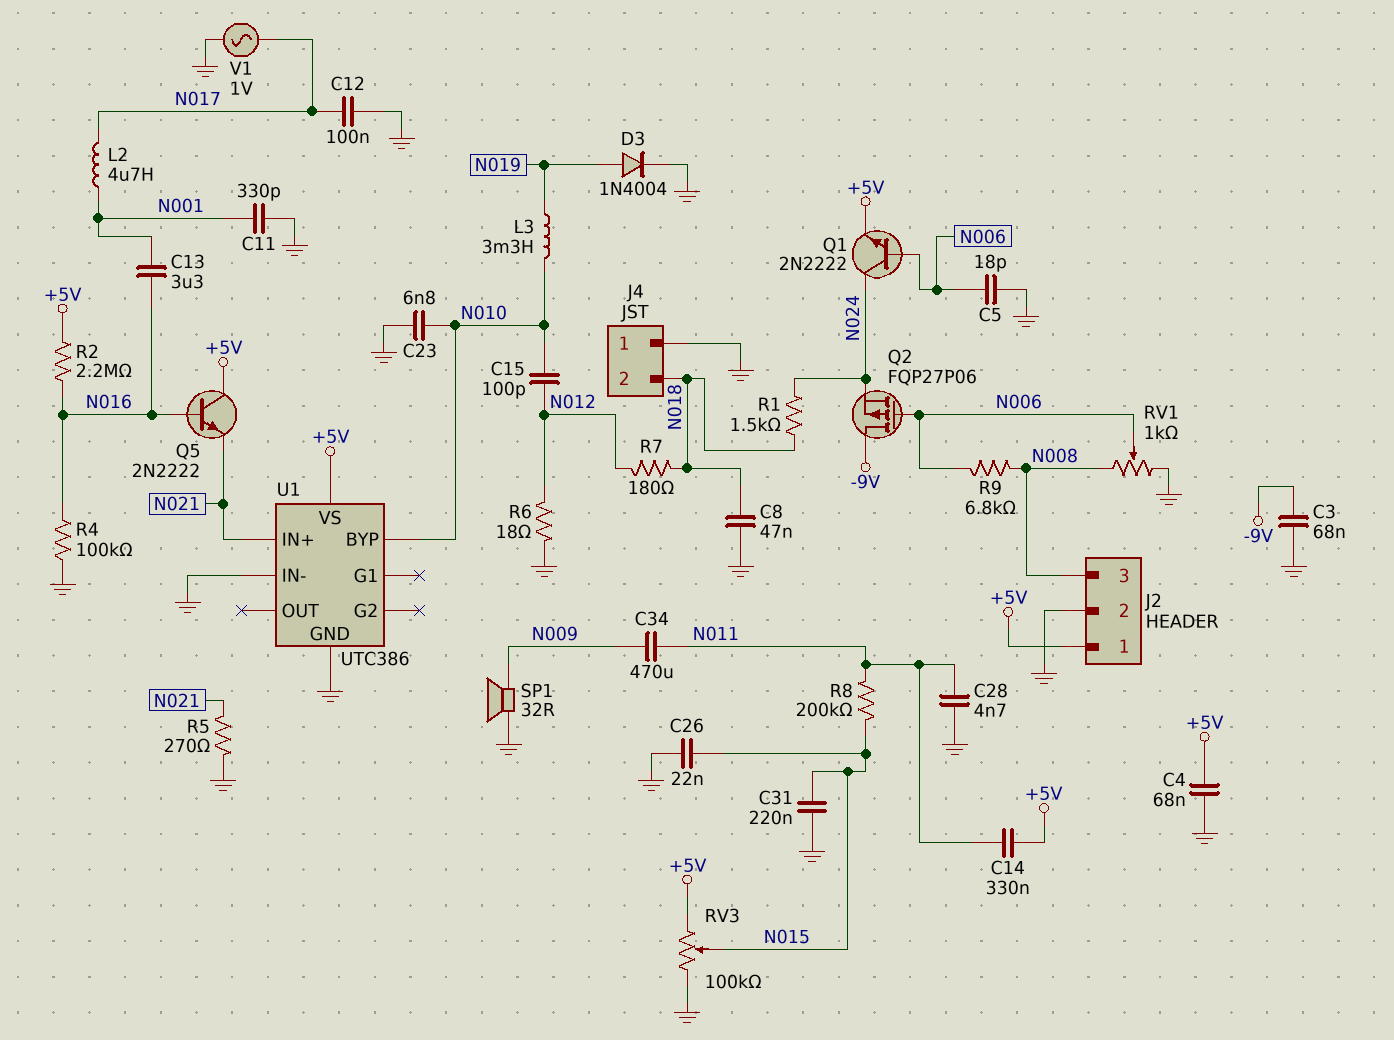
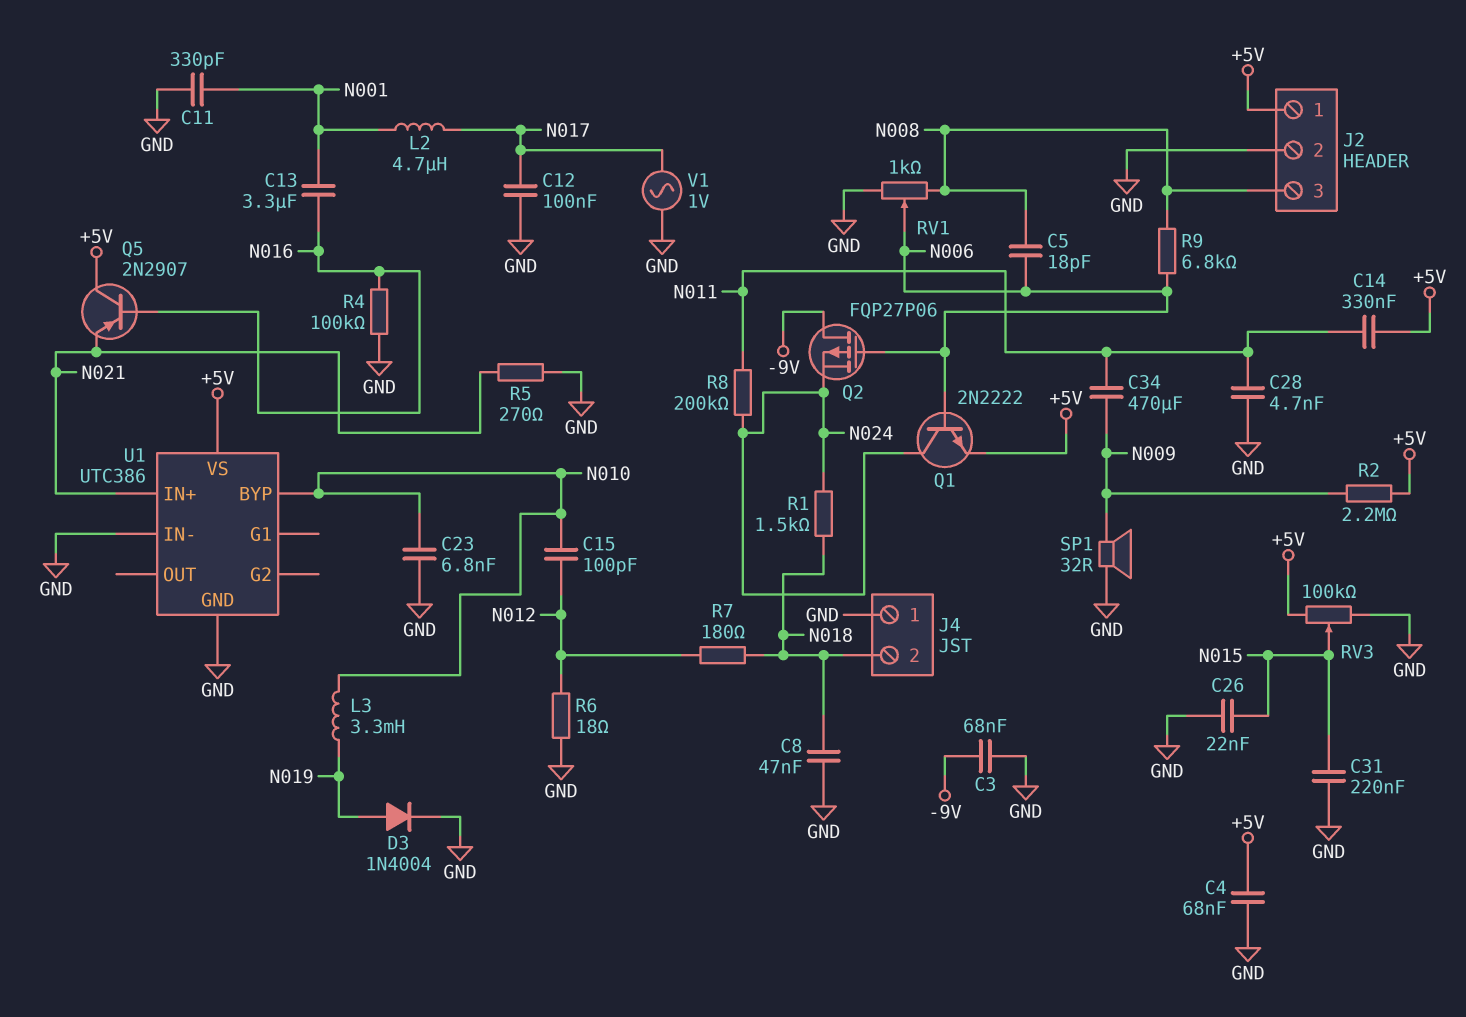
C5: 18pF (GND, N006) -> 18pF (N006, N008)
Q5: NPN 2N2222 (B N016, C +5V, E N021) -> PNP 2N2907 (B N016, C +5V, E N021)
R2: 2.2M (+5V, N016) -> 2.2M (+5V, N009)
R8: 200k (N011, N015) -> 200k (N011, N024)

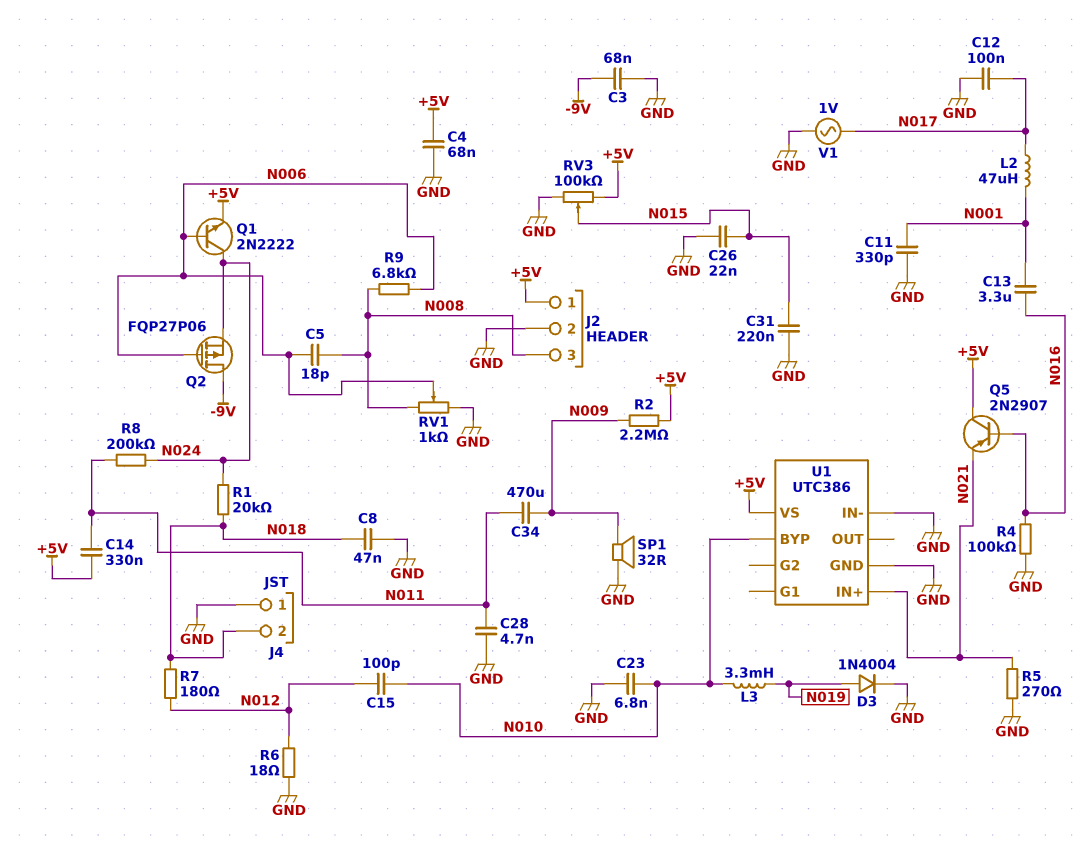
L2: 4.7uH (N001, N017) -> 47uH (N001, N017)
R1: 1.5k (N018, N024) -> 20k (N018, N024)

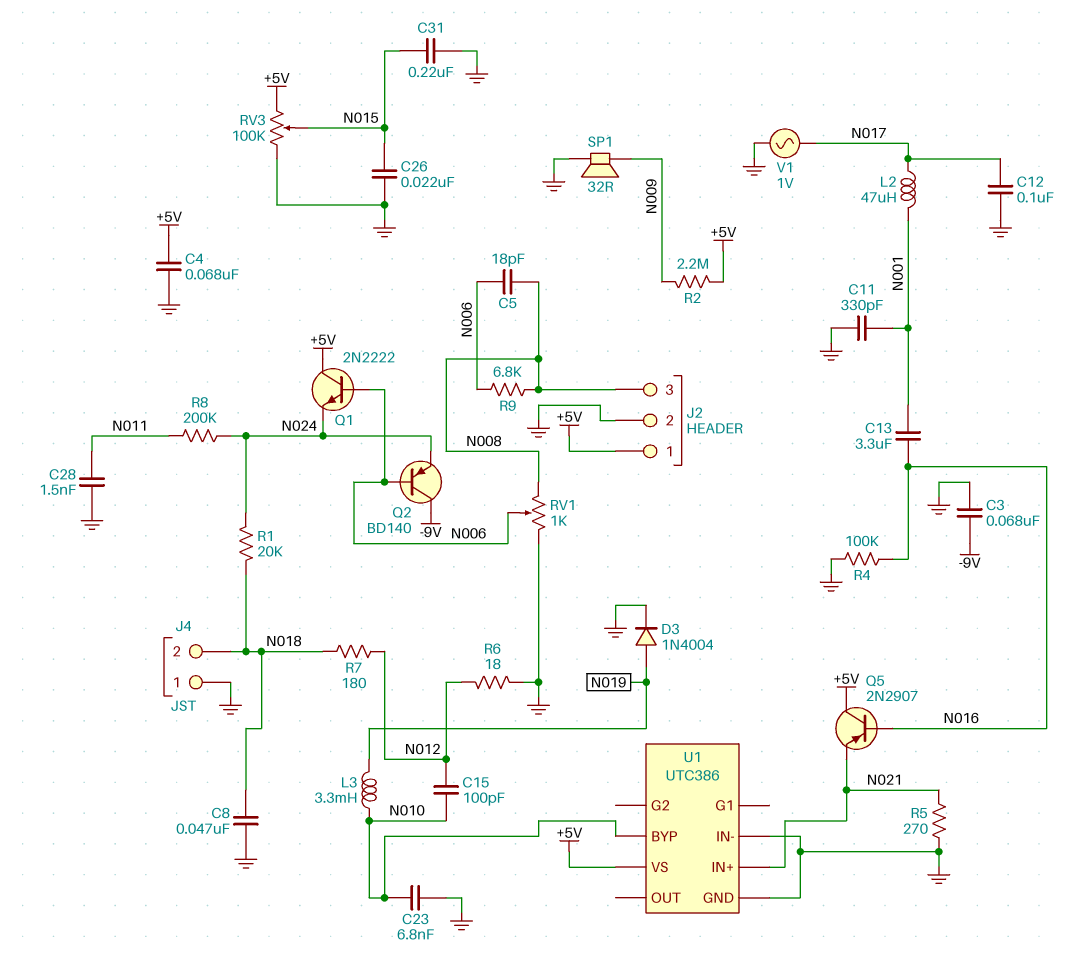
C14: 330nF (+5V, N011) -> none
C28: 4.7nF (GND, N011) -> 1.5nF (GND, N011)
C34: 470uF (N009, N011) -> none
Q1: NPN 2N2222 (B N006, C N024, E +5V) -> NPN 2N2222 (B N006, C +5V, E N024)
Q2: PMOS FQP27P06 (G N006, D -9V, S N024) -> PNP BD140 (B N006, C -9V, E N024)

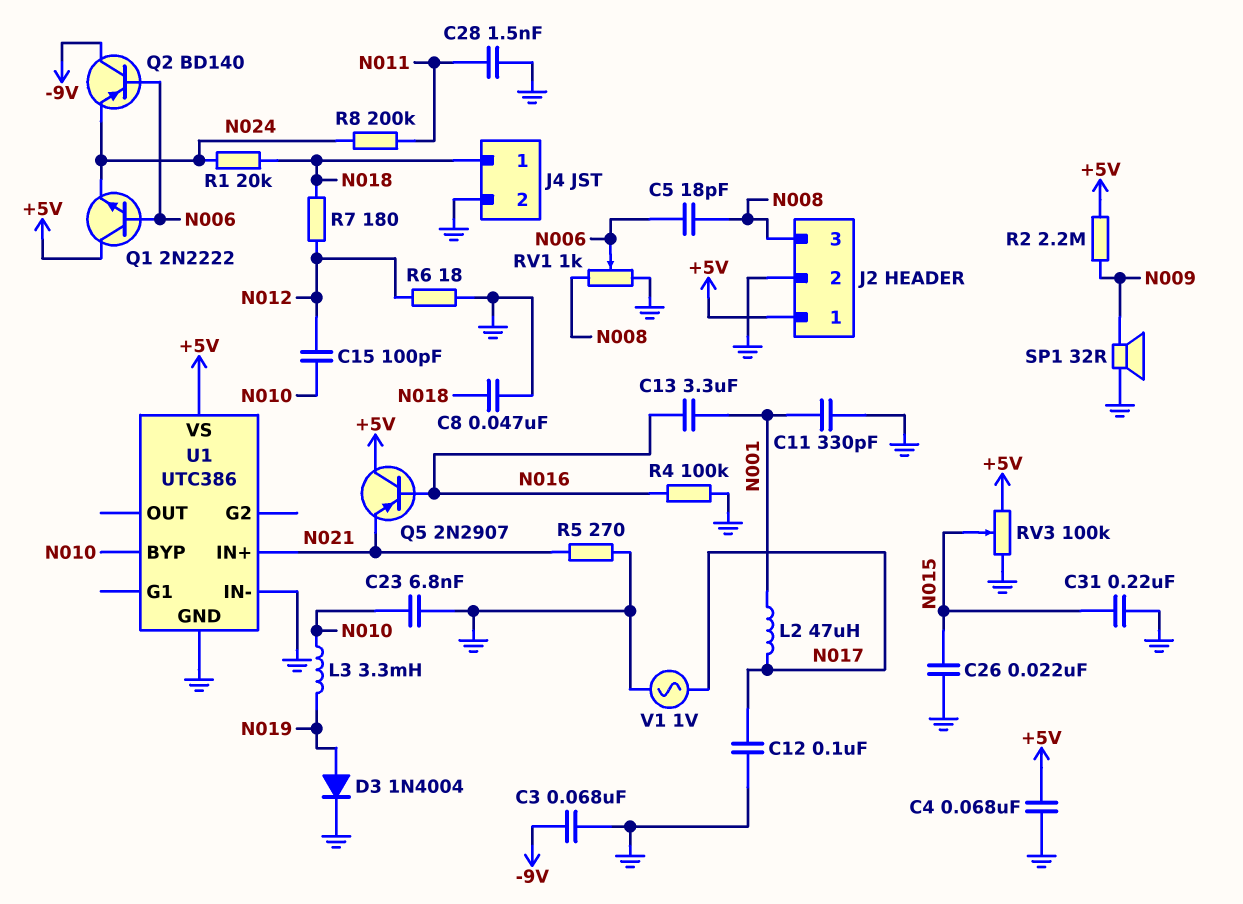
J4 pin 1: GND -> N018
J4 pin 2: N018 -> GND
R9: 6.8k (N006, N008) -> none

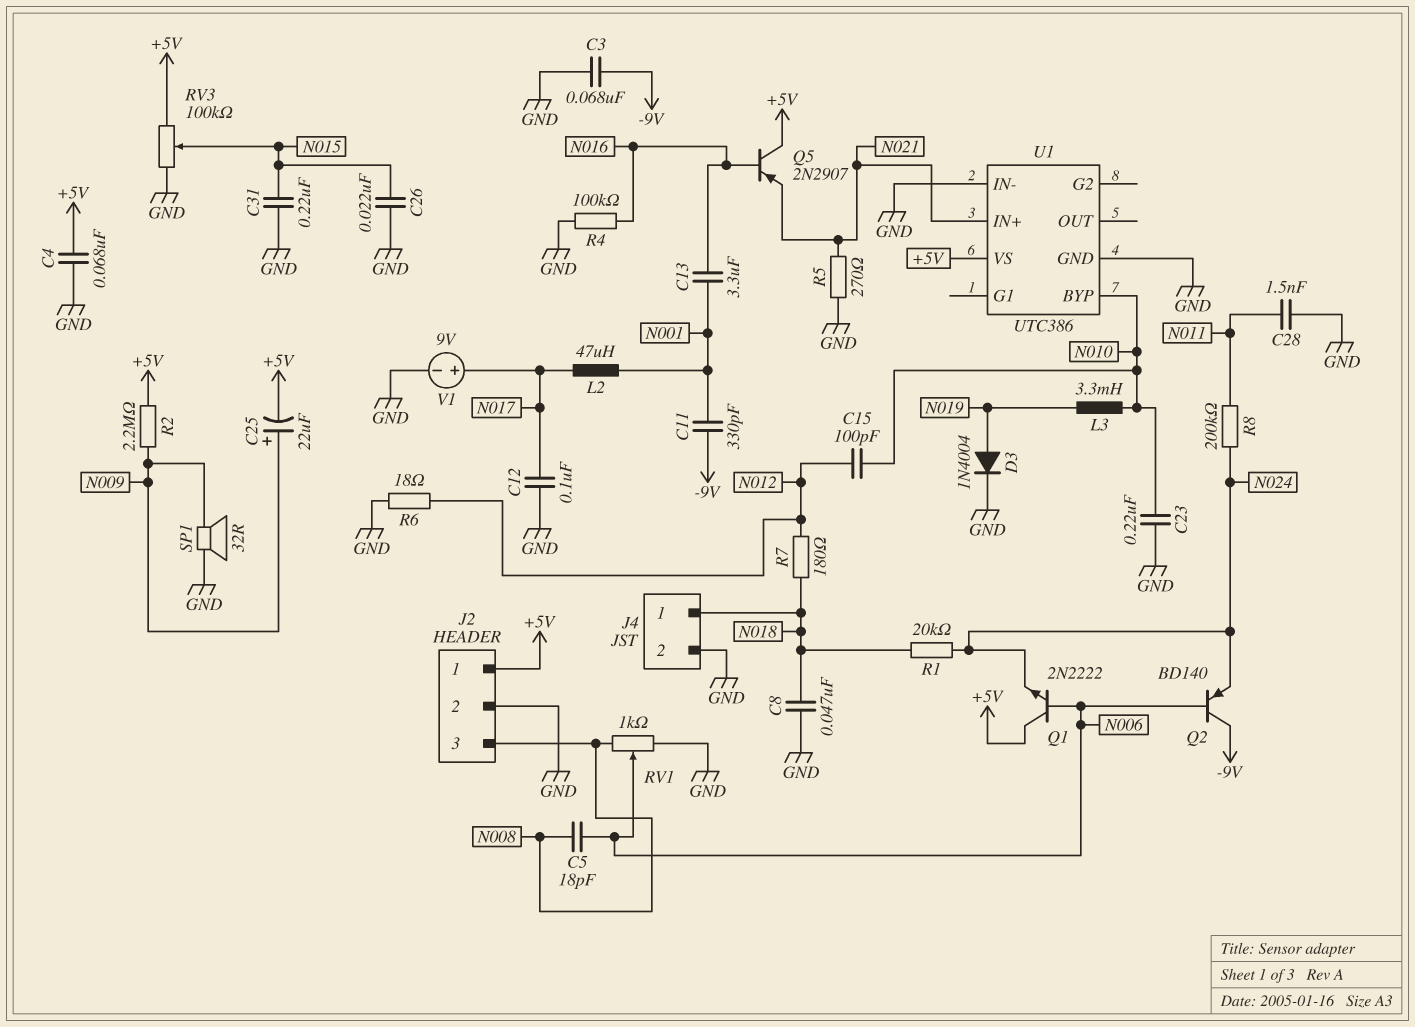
C11: 330pF (GND, N001) -> 330pF (-9V, N001)
C23: 6.8nF (GND, N010) -> 220nF (GND, N010)
C25: none -> 22uF (plus N009, minus +5V)
V1: AC 1V (GND, N017) -> 9V (plus N017, minus GND)

